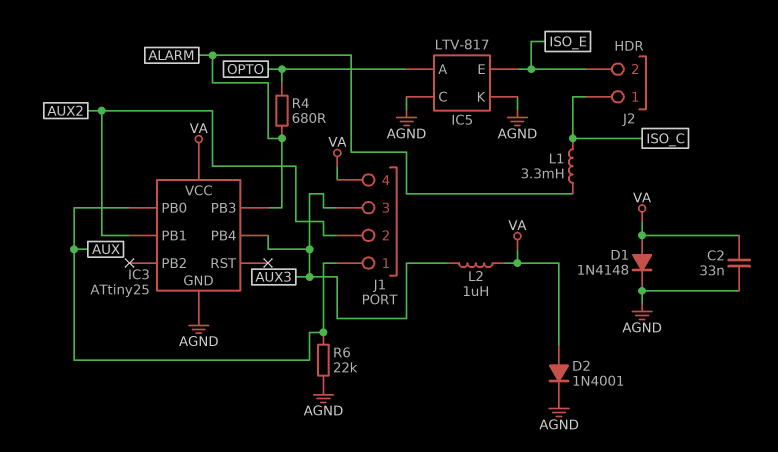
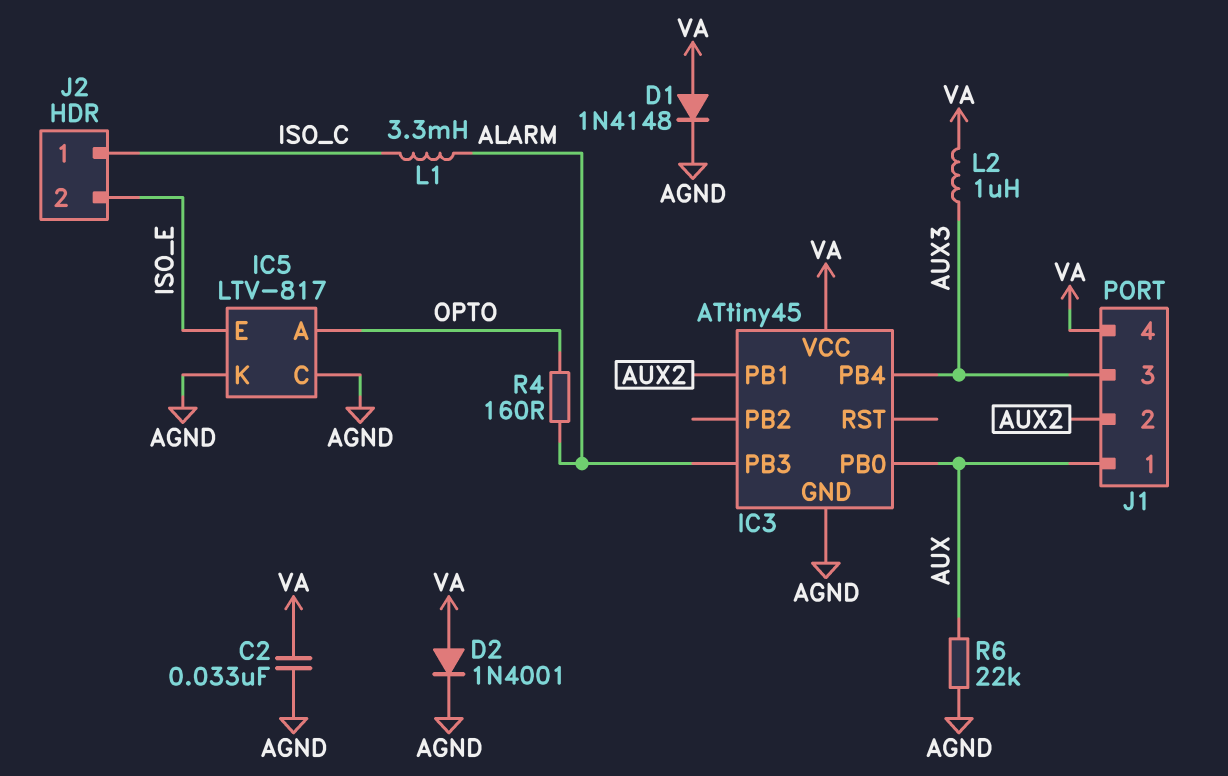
IC3: ATtiny25 -> ATtiny45
R4: 680 (ALARM, OPTO) -> 160 (ALARM, OPTO)

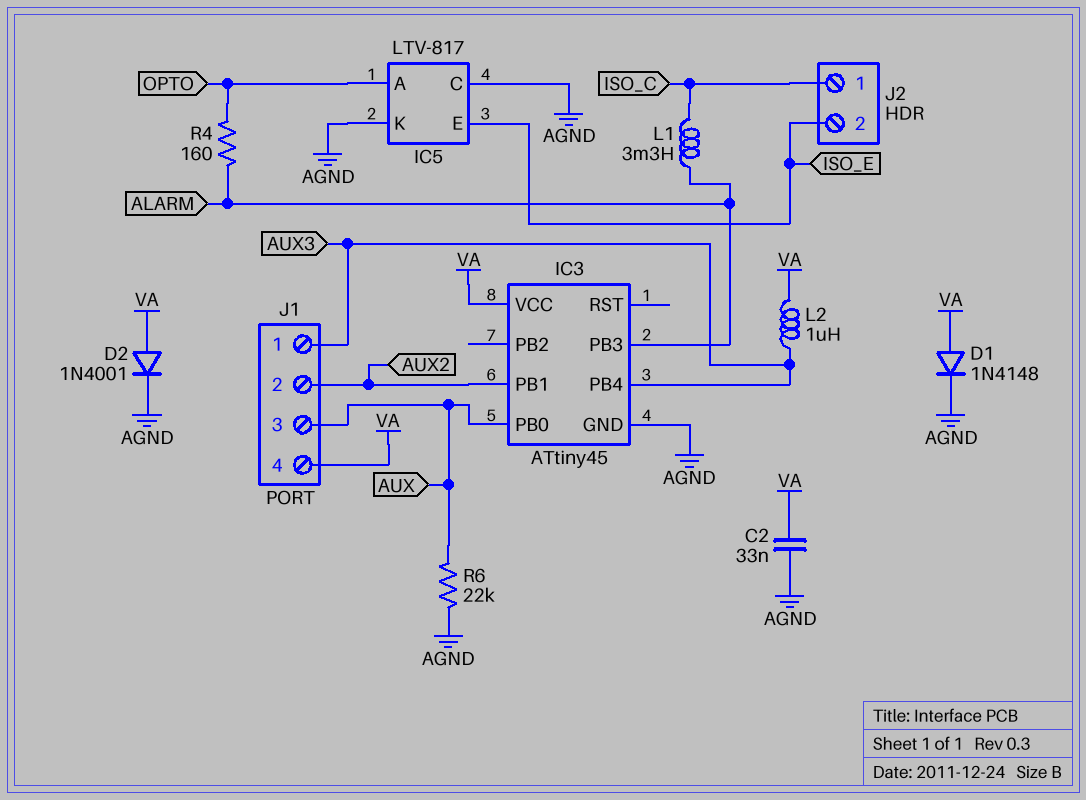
J1 pin 1: AUX -> AUX3
J1 pin 3: AUX3 -> AUX

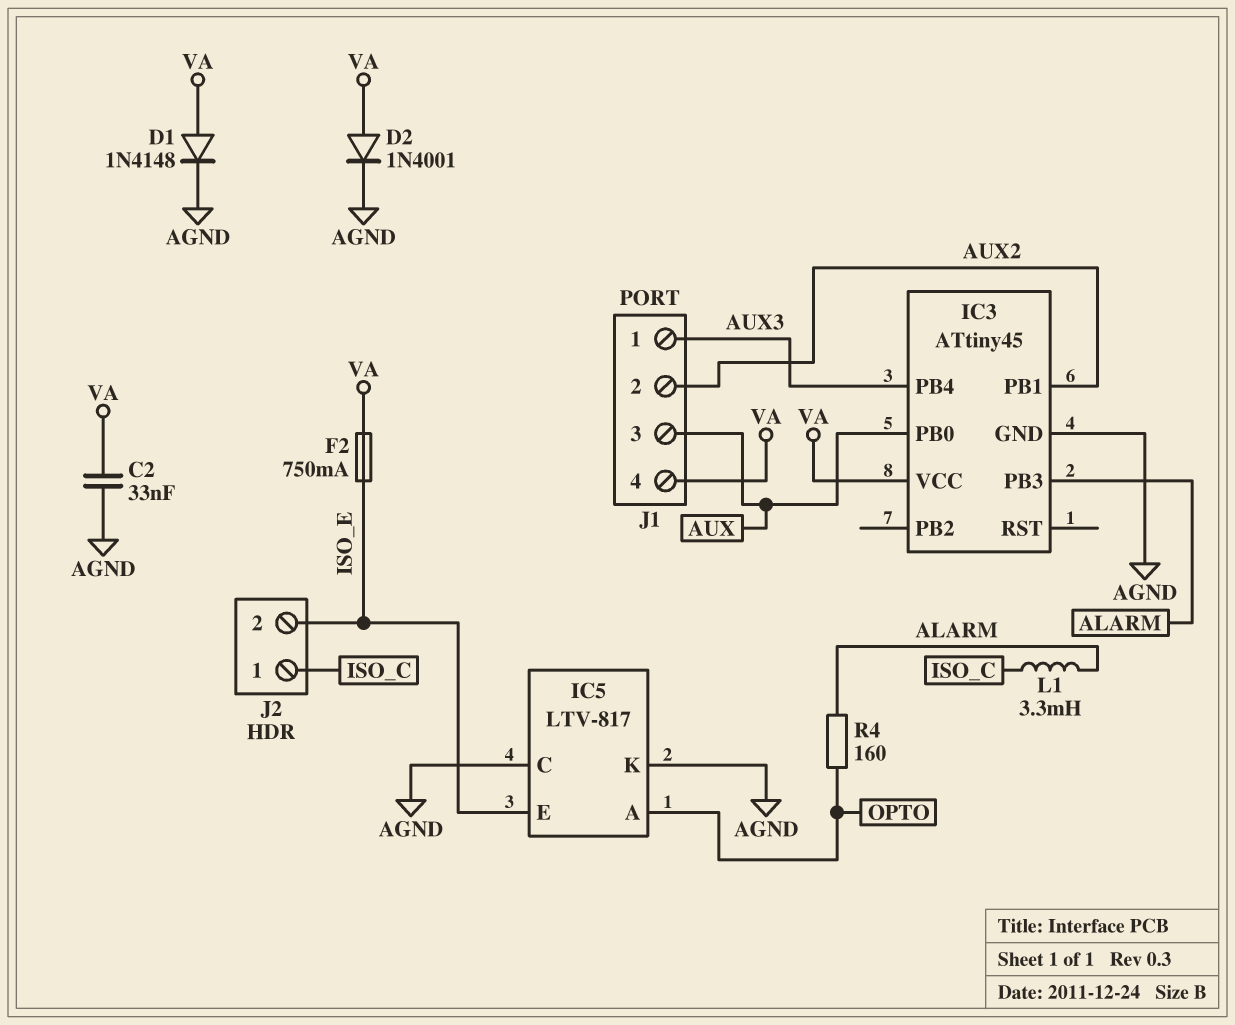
F2: none -> 750mA (ISO_E, VA)
L2: 1uH (AUX3, VA) -> none
R6: 22k (AGND, AUX) -> none

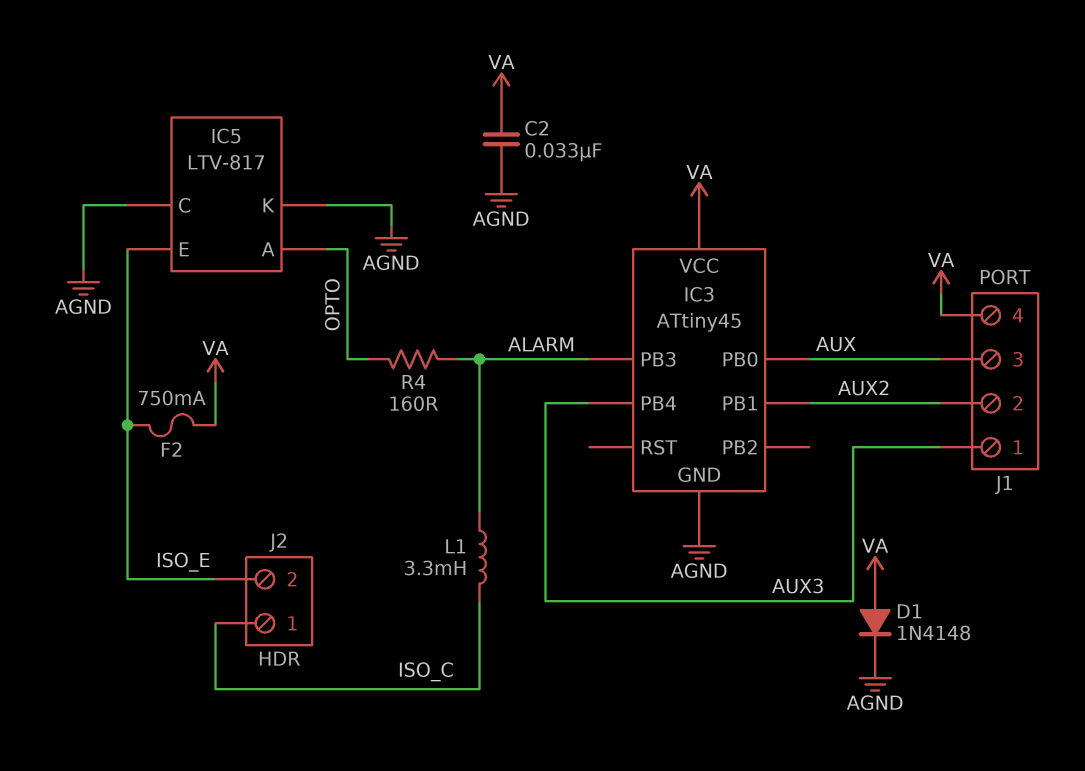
D2: diode 1N4001 (A VA, K AGND) -> none

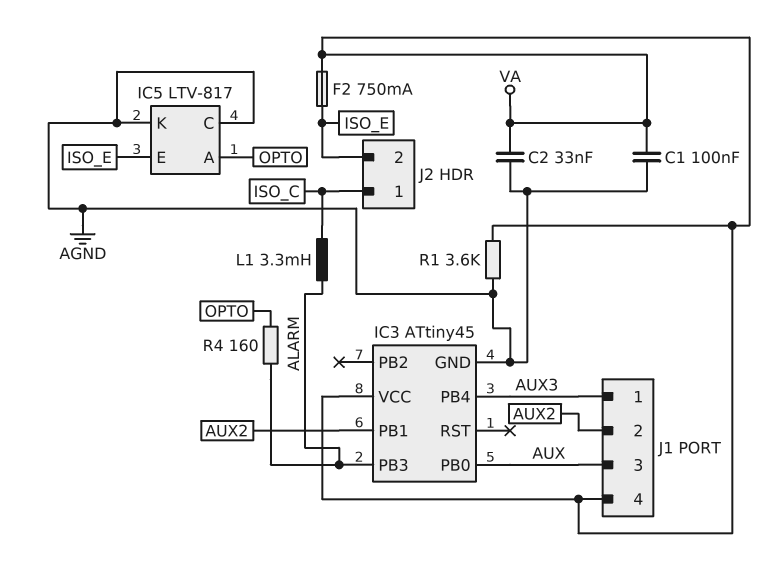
C1: none -> 100nF (AGND, VA)
D1: diode 1N4148 (A VA, K AGND) -> none
R1: none -> 3.6k (AGND, VA)

